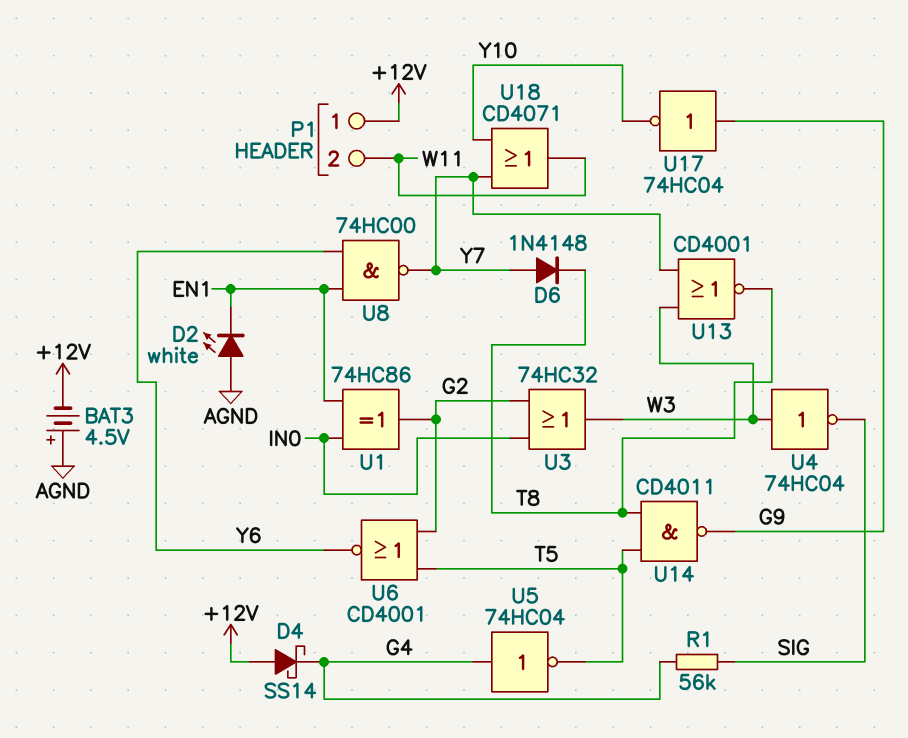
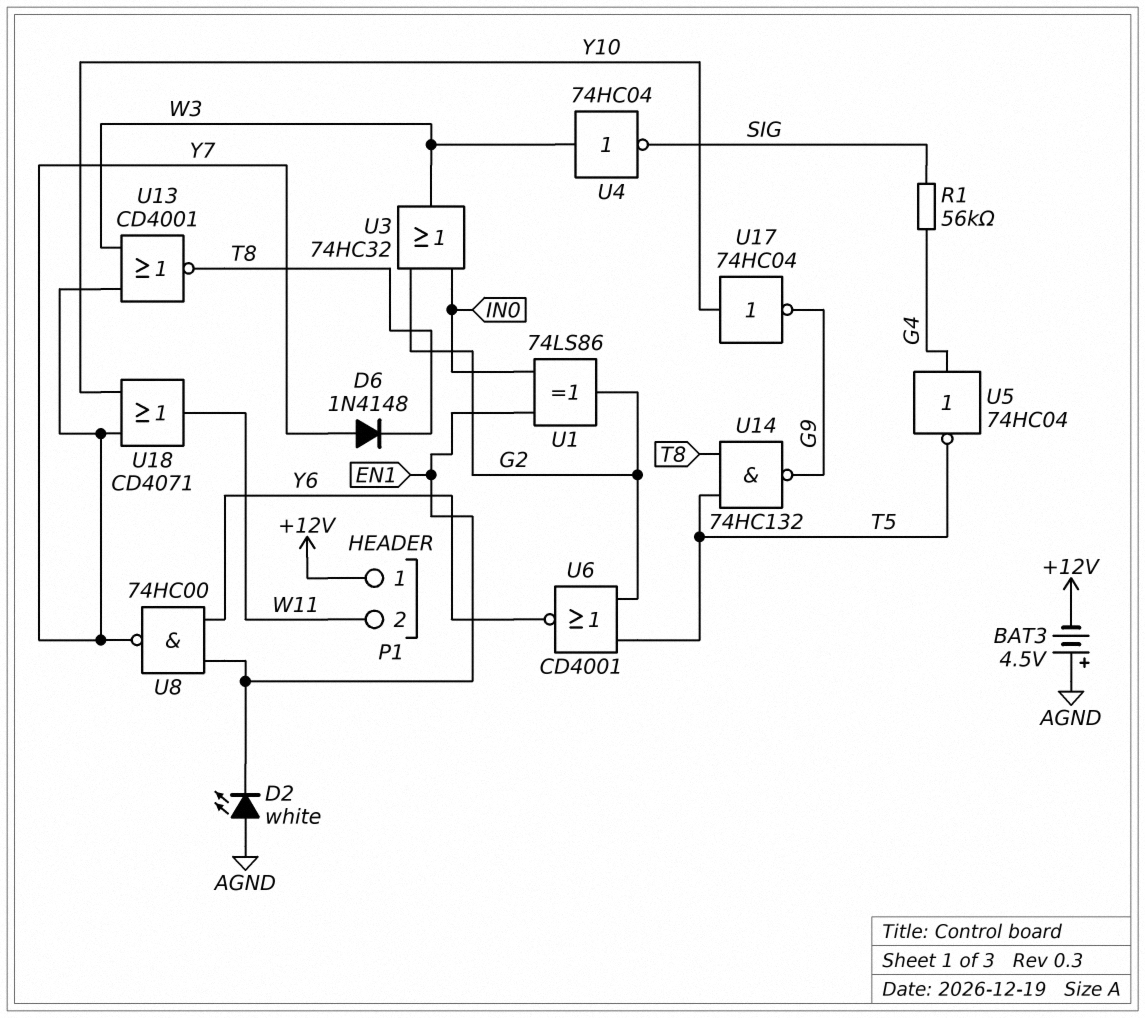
D4: schottky SS14 (A +12V, K G4) -> none
U1: XOR 74HC86 (in EN1, in IN0, out G2) -> XOR 74LS86 (in EN1, in IN0, out G2)
U14: NAND CD4011 (in T5, in T8, out G9) -> NAND 74HC132 (in T5, in T8, out G9)
U17: NOT 74HC04 (in G9, out Y10) -> NOT 74HC04 (in Y10, out G9)

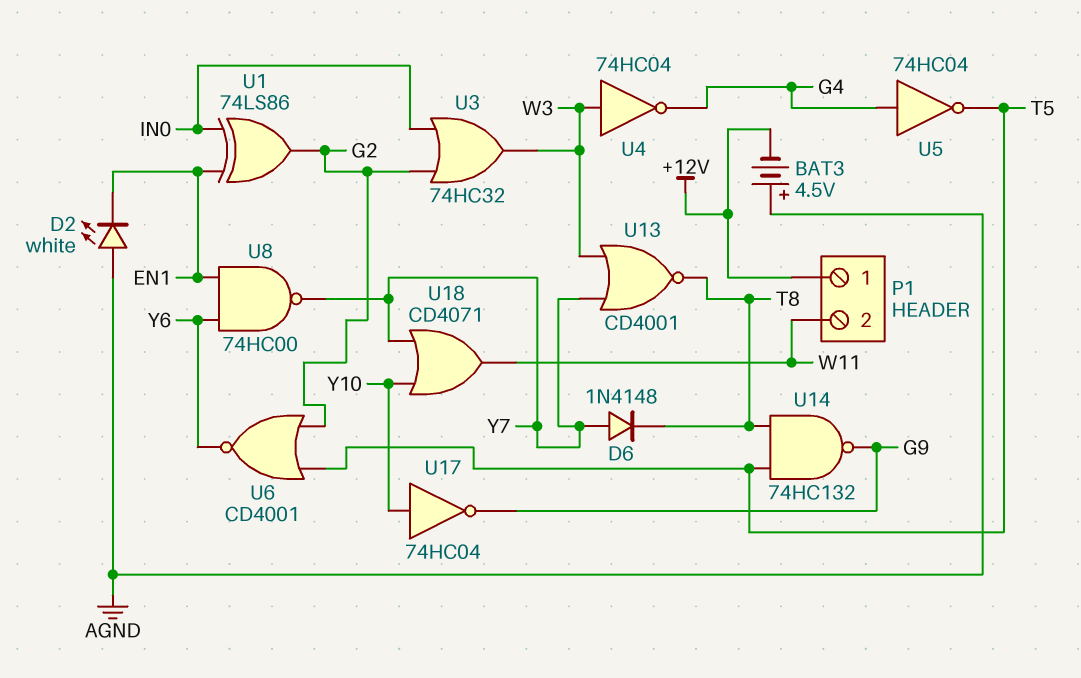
R1: 56k (G4, SIG) -> none
U4: NOT 74HC04 (in W3, out SIG) -> NOT 74HC04 (in W3, out G4)

